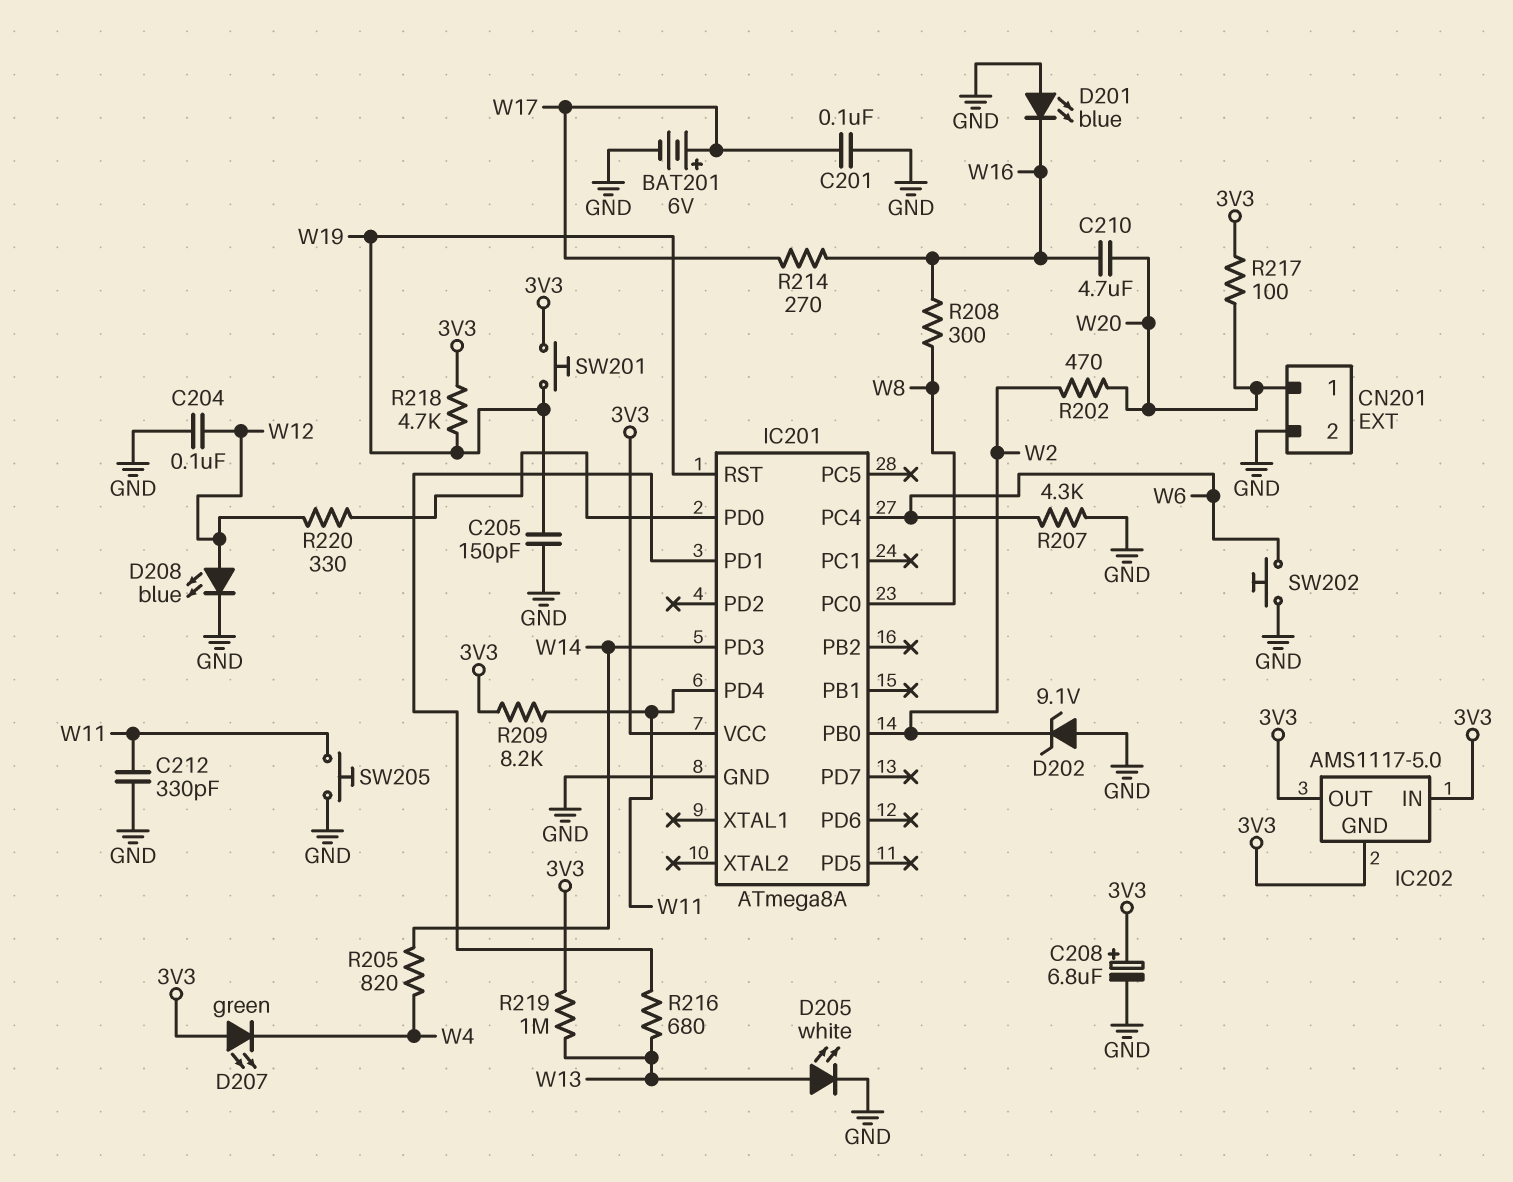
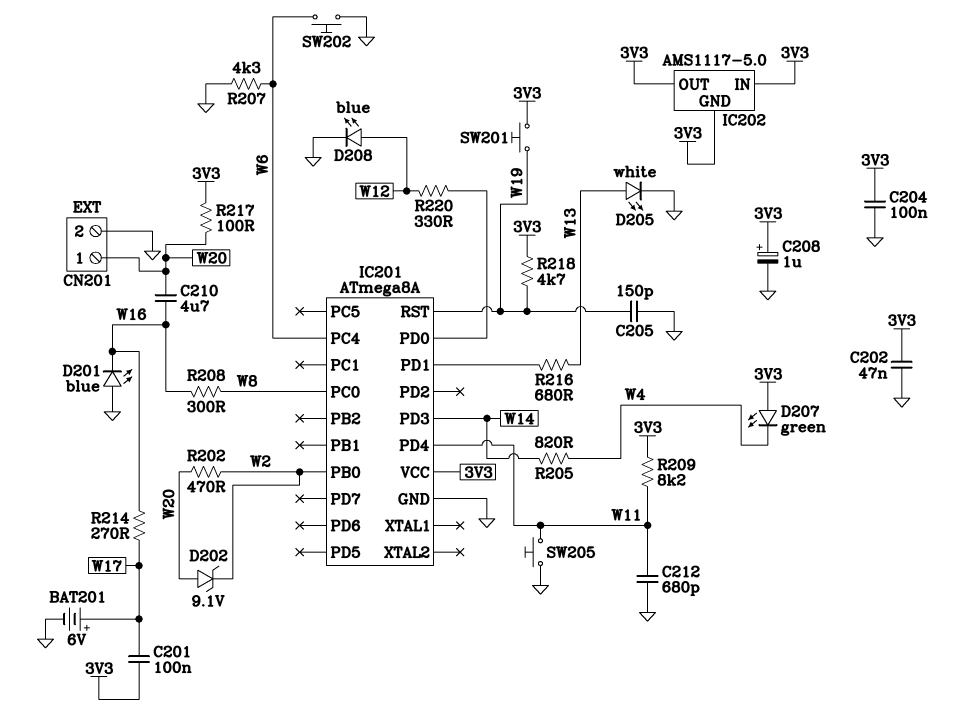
C201: 100nF (GND, W17) -> 100nF (3V3, W17)
C202: none -> 47nF (3V3, GND)
C204: 100nF (GND, W12) -> 100nF (3V3, GND)
C208: 6.8uF (plus 3V3, minus GND) -> 1uF (plus 3V3, minus GND)
C212: 330pF (GND, W11) -> 680pF (GND, W11)
D202: zener 9.1V (A GND, K W2) -> zener 9.1V (A W20, K W2)
R219: 1M (3V3, W13) -> none

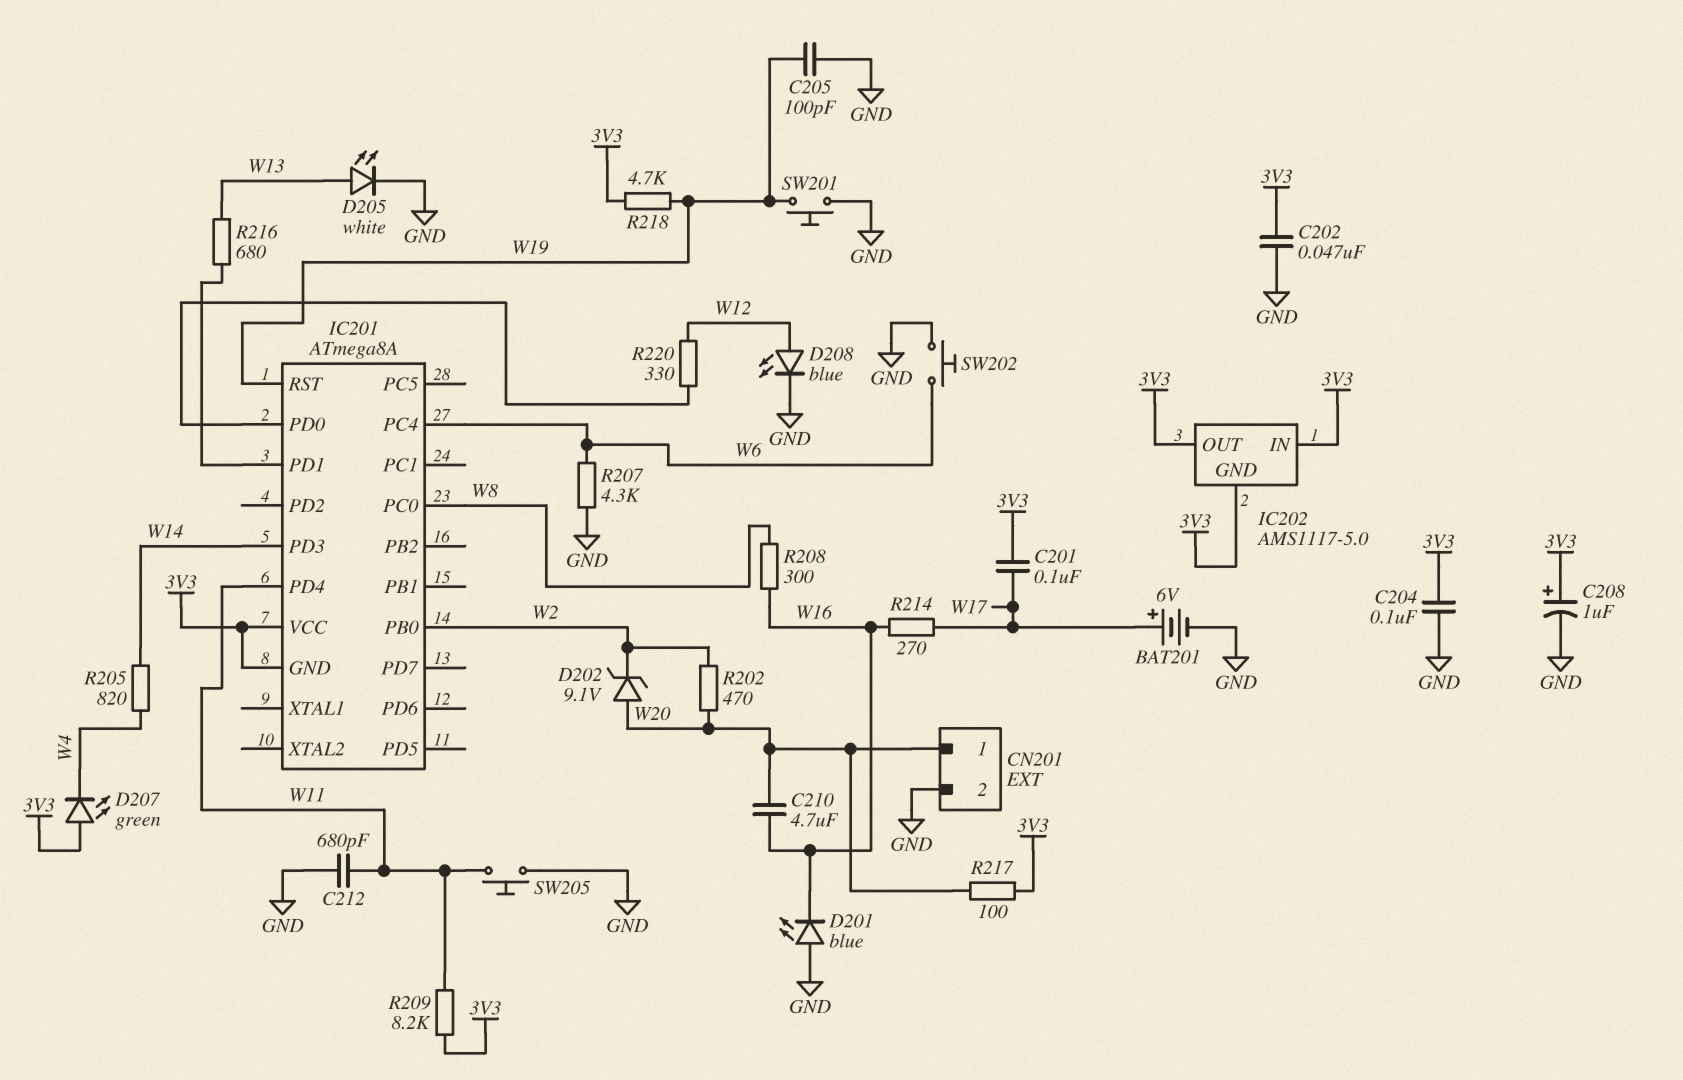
C205: 150pF (GND, W19) -> 100pF (GND, W19)
IC201 pin GND: GND -> 3V3
SW201: button (3V3, W19) -> button (GND, W19)

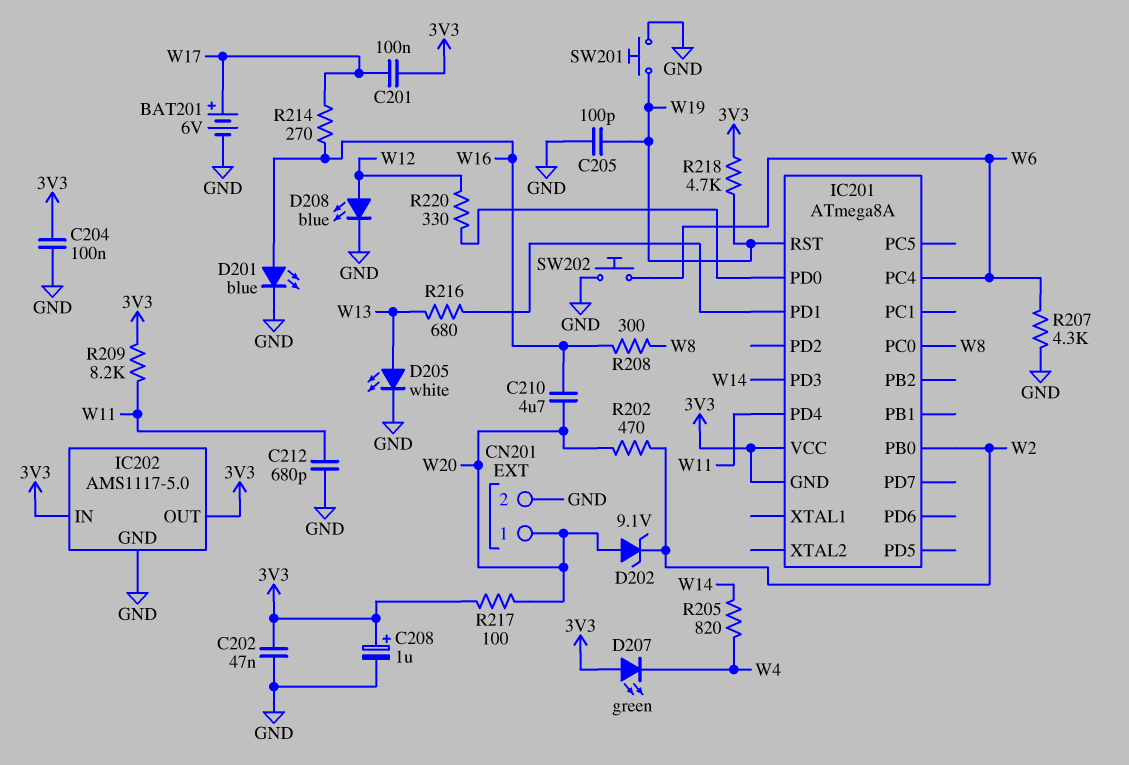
D201: LED blue (A GND, K W16) -> LED blue (A W16, K GND)
IC202 pin GND: 3V3 -> GND
SW205: button (GND, W11) -> none

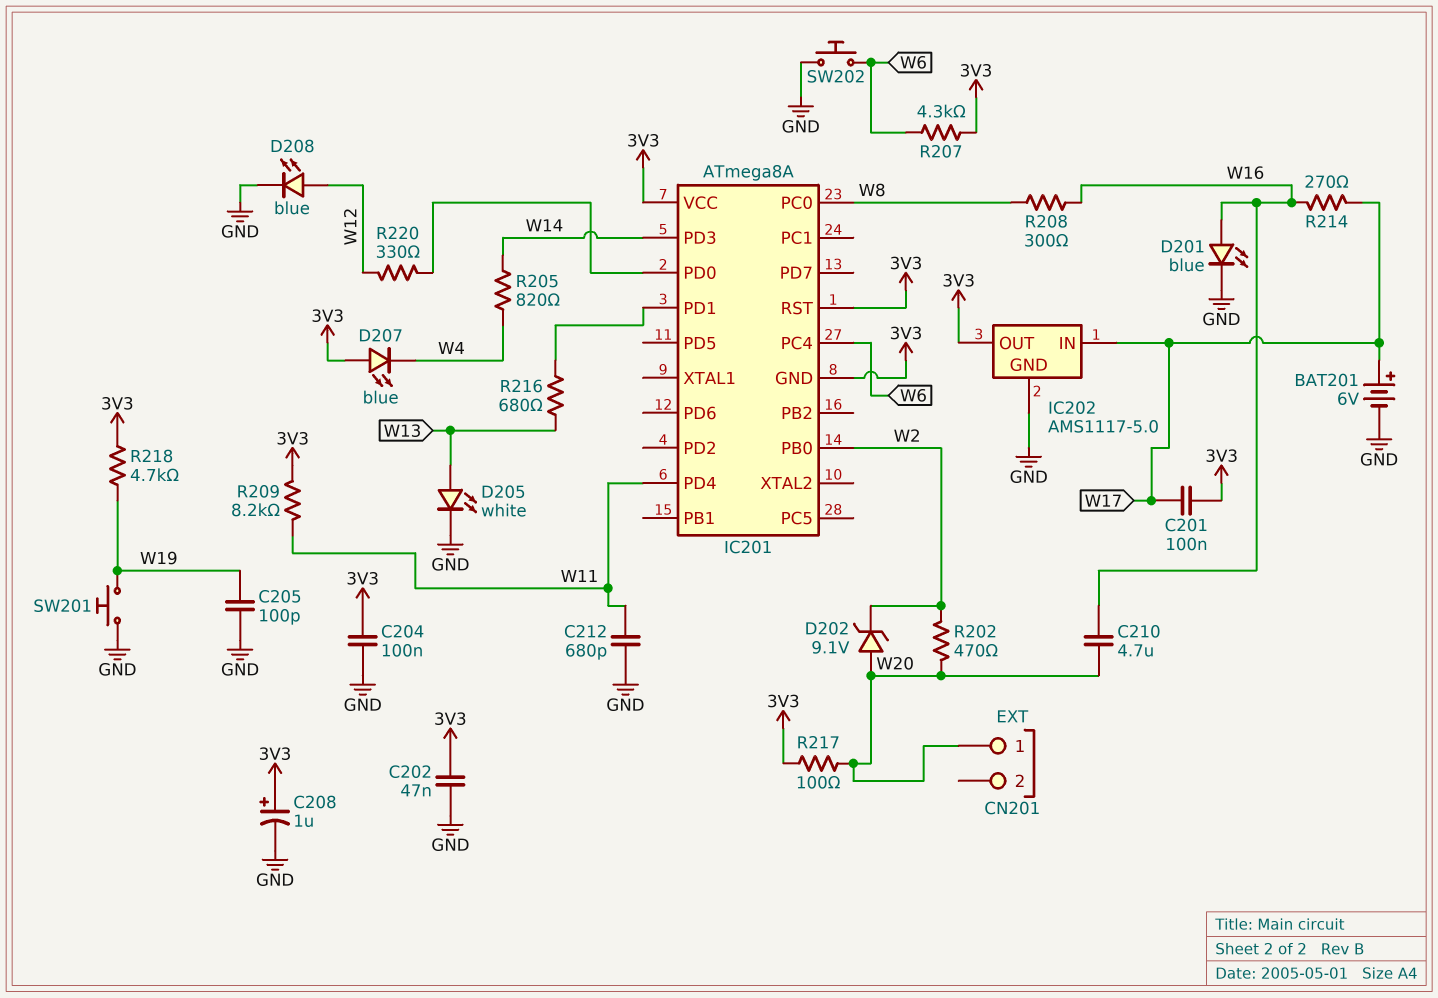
CN201 pin 2: GND -> none
D207: LED green (A 3V3, K W4) -> LED blue (A 3V3, K W4)
IC201 pin RST: W19 -> 3V3
IC202 pin IN: 3V3 -> W17
R207: 4.3k (GND, W6) -> 4.3k (3V3, W6)

